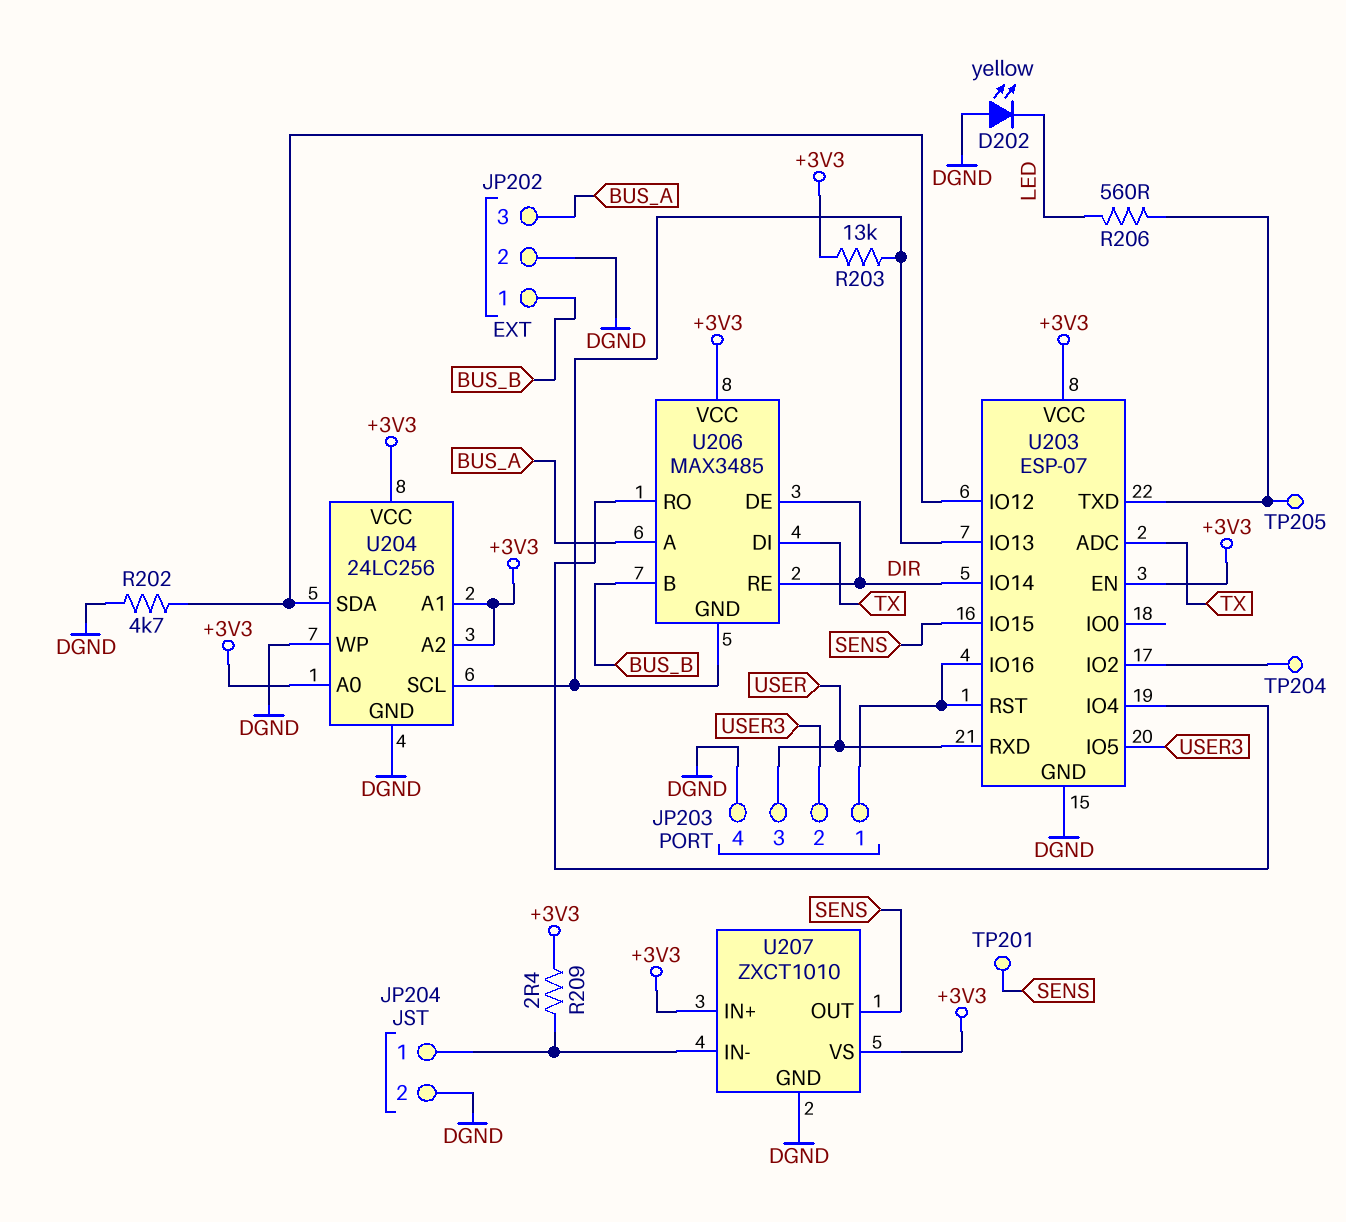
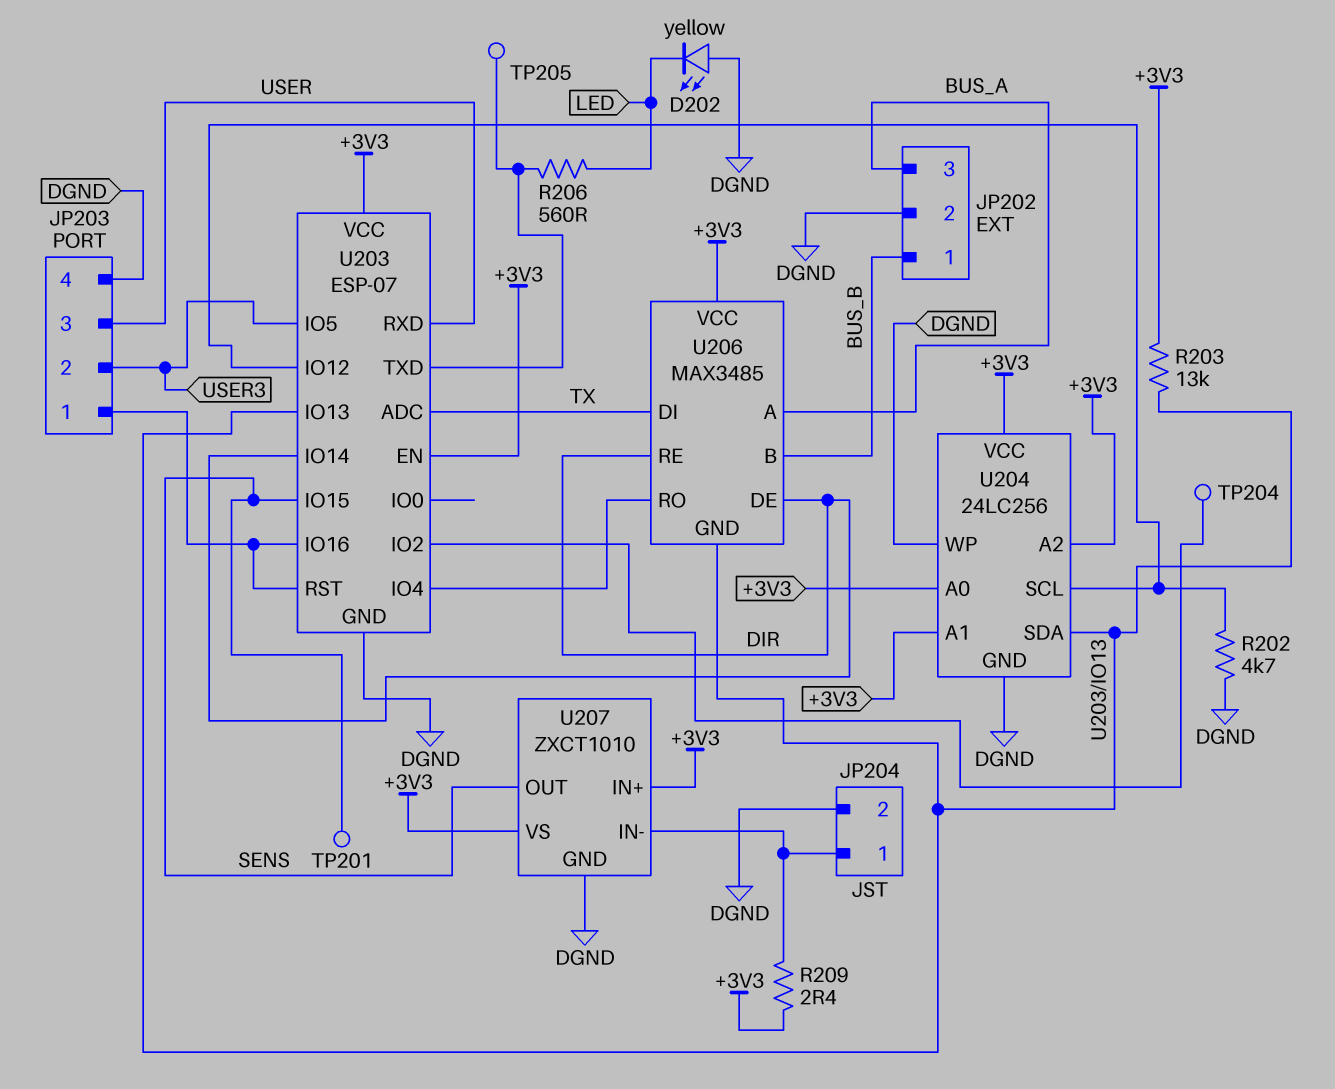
U204 pin SCL: U203/IO13 -> U203/IO12
U204 pin SDA: U203/IO12 -> U203/IO13

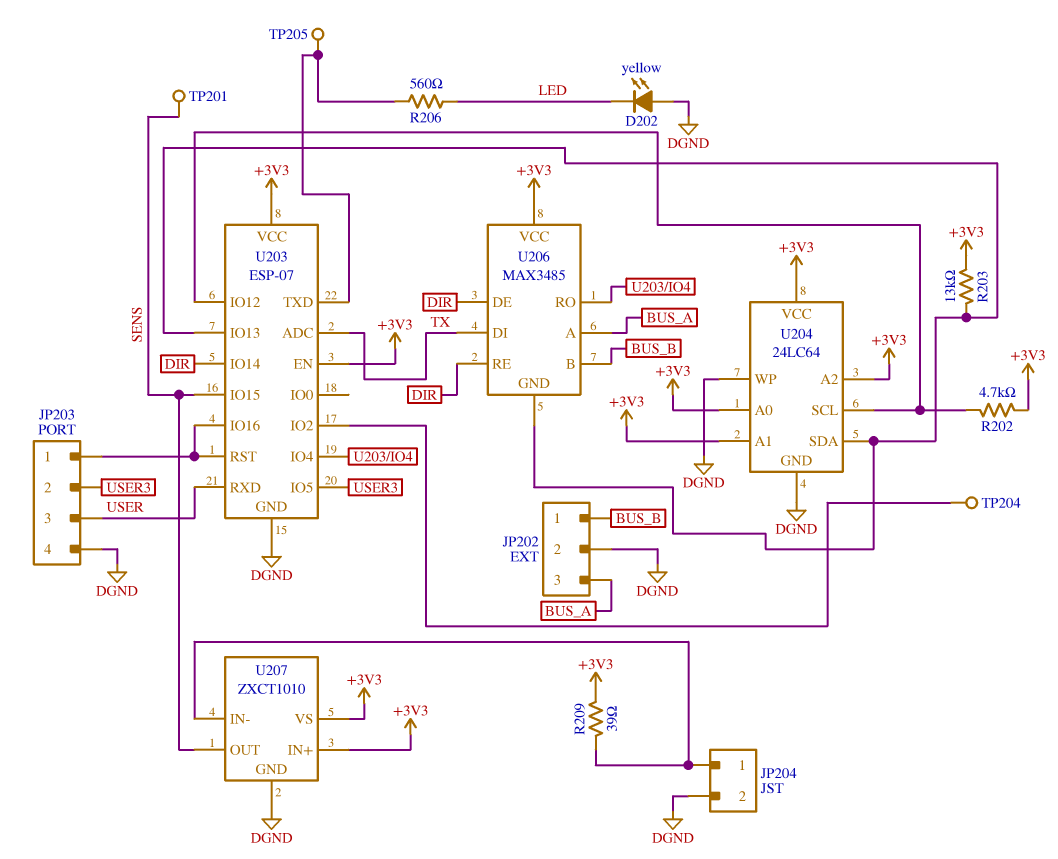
R202: 4.7k (DGND, U203/IO12) -> 4.7k (+3V3, U203/IO12)
R209: 2.4 (+3V3, JP204/1) -> 39 (+3V3, JP204/1)
U204: 24LC256 -> 24LC64

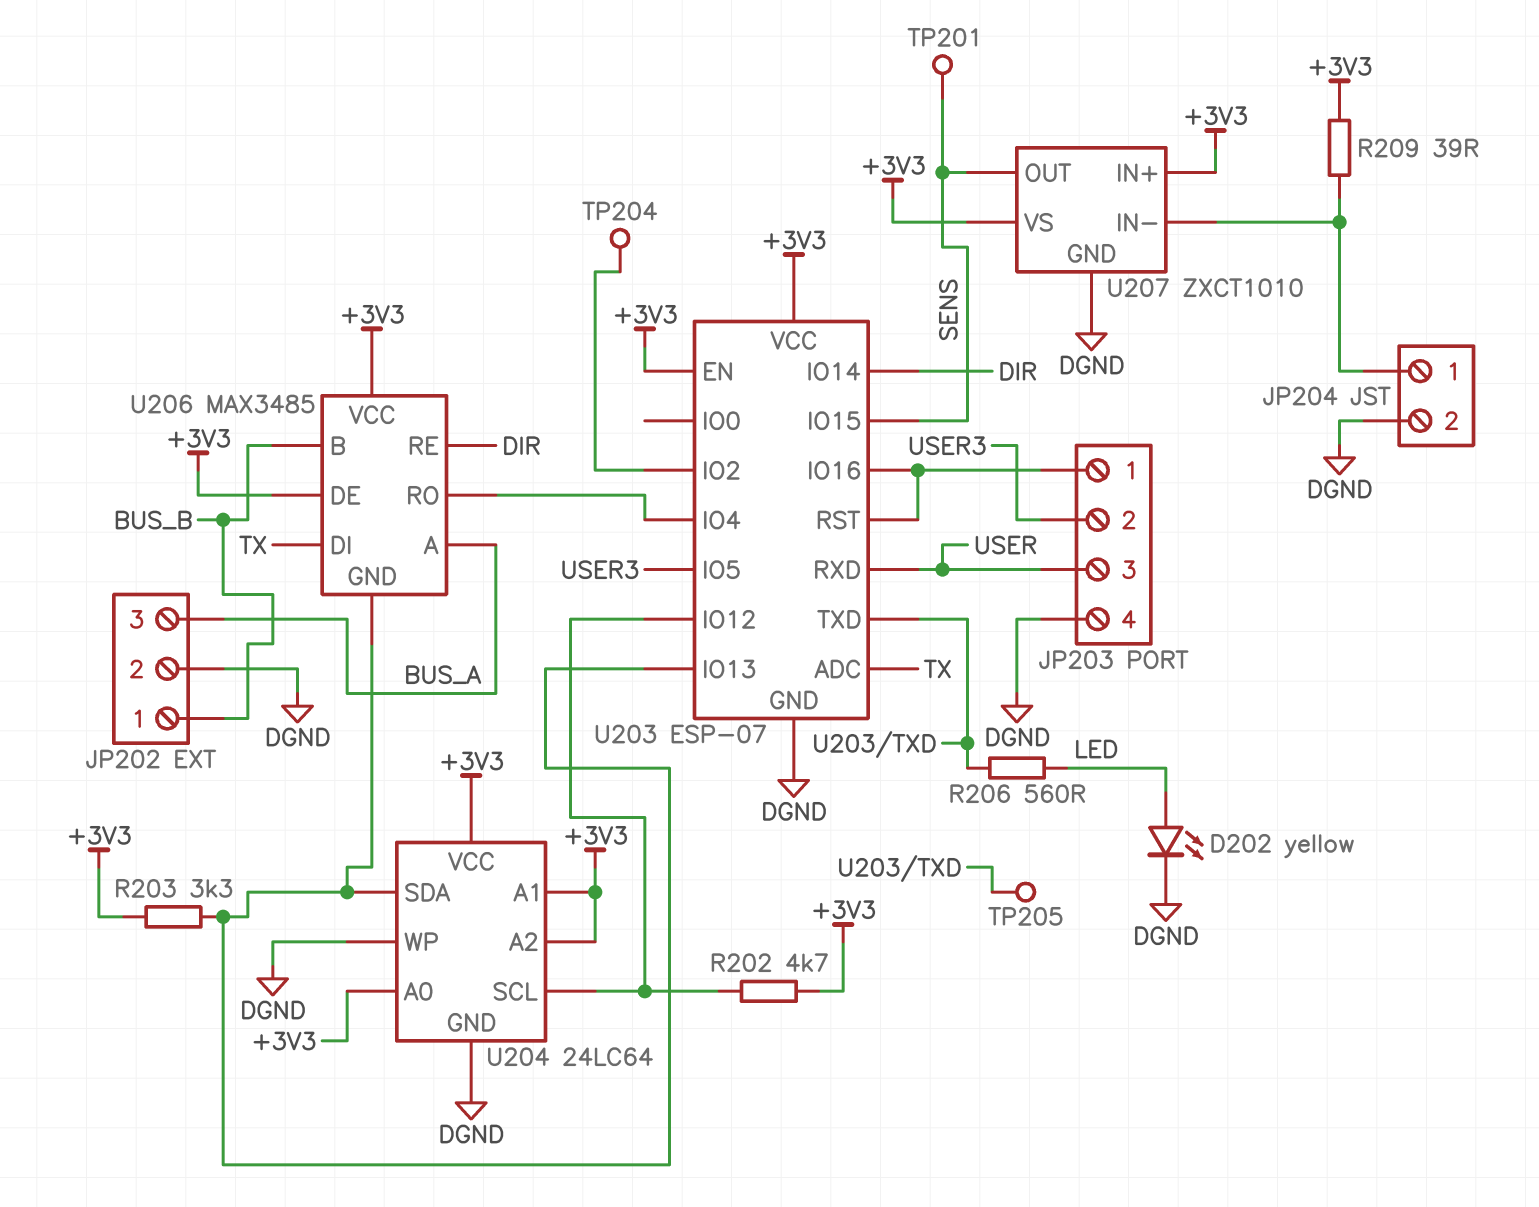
D202: LED yellow (A DGND, K LED) -> LED yellow (A LED, K DGND)
R203: 13k (+3V3, U203/IO13) -> 3.3k (+3V3, U203/IO13)
U206 pin DE: DIR -> +3V3

